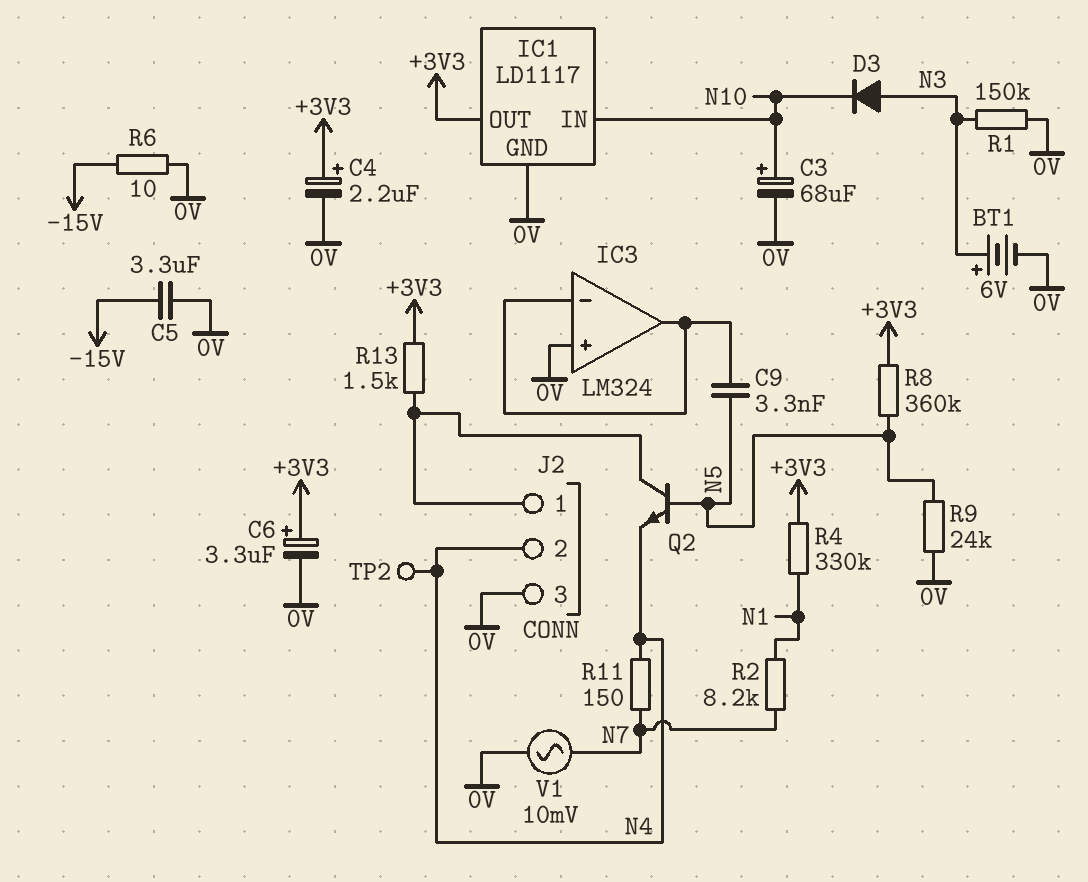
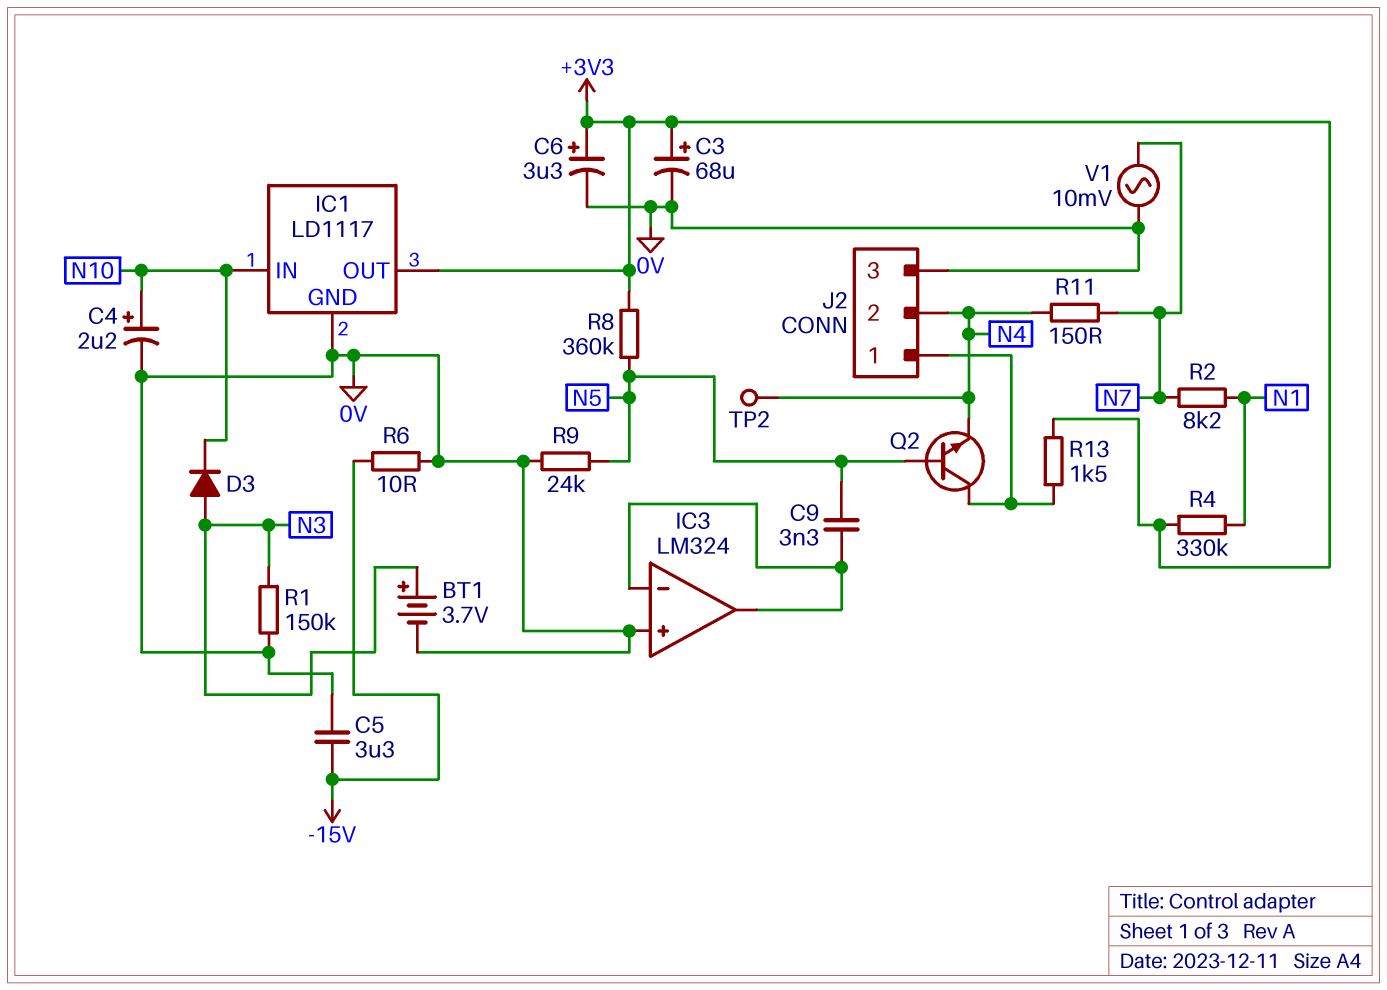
BT1: 6V (plus N3, minus 0V) -> 3.7V (plus N3, minus 0V)
C3: 68uF (plus N10, minus 0V) -> 68uF (plus +3V3, minus 0V)
C4: 2.2uF (plus +3V3, minus 0V) -> 2.2uF (plus N10, minus 0V)

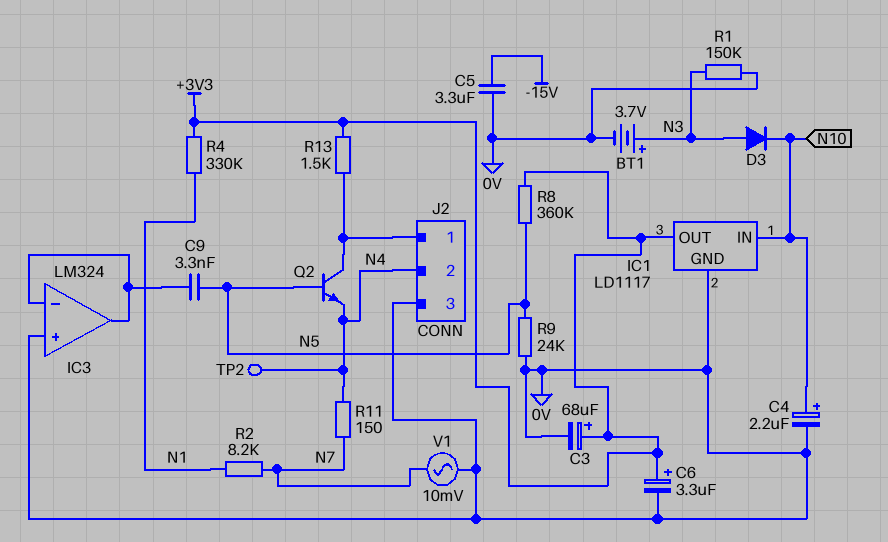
R6: 10 (-15V, 0V) -> none

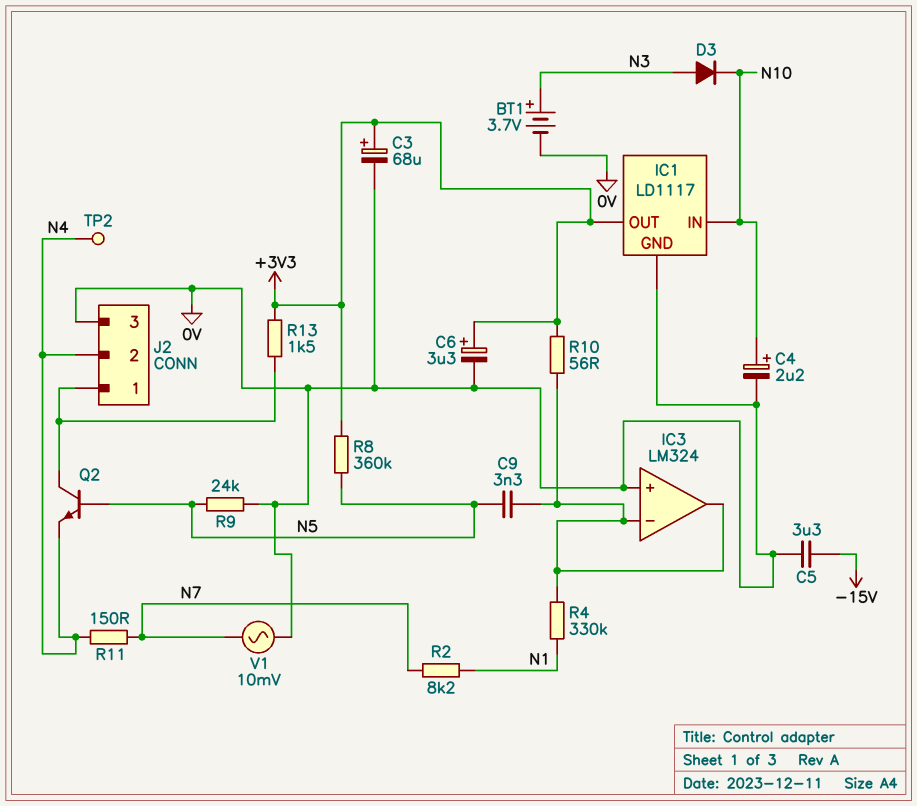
R1: 150k (0V, N3) -> none
R4: 330k (+3V3, N1) -> 330k (IC3/in-, N1)
R10: none -> 56 (+3V3, IC3/in-)

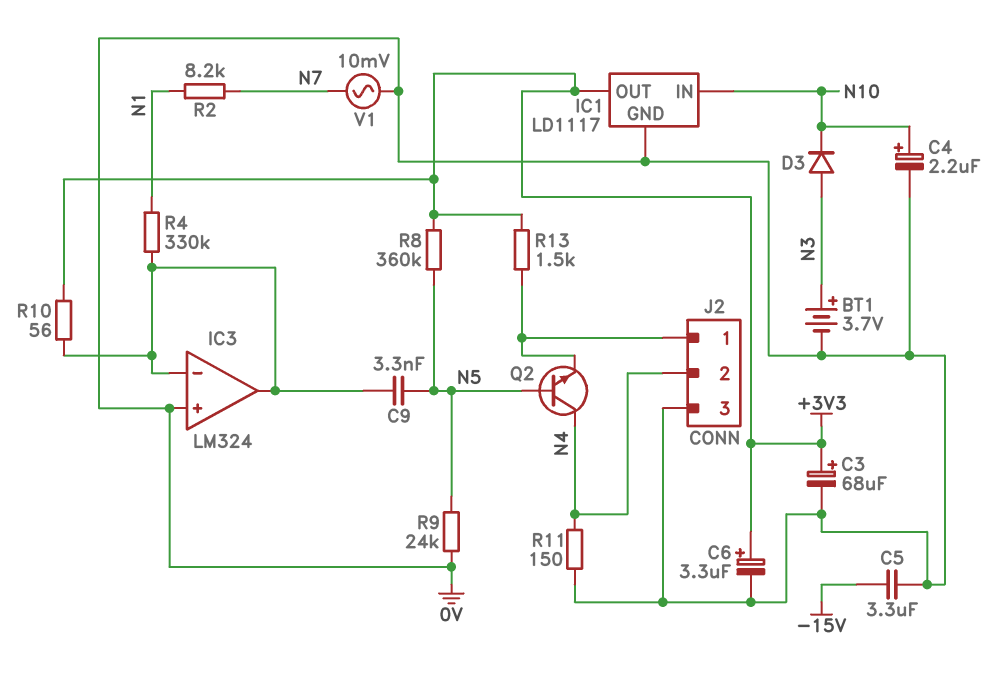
Q2: NPN (B N5, C J2/1, E N4) -> NPN (B N5, C N4, E J2/1)
R11: 150 (N4, N7) -> 150 (0V, N4)
TP2: test point (N4) -> none

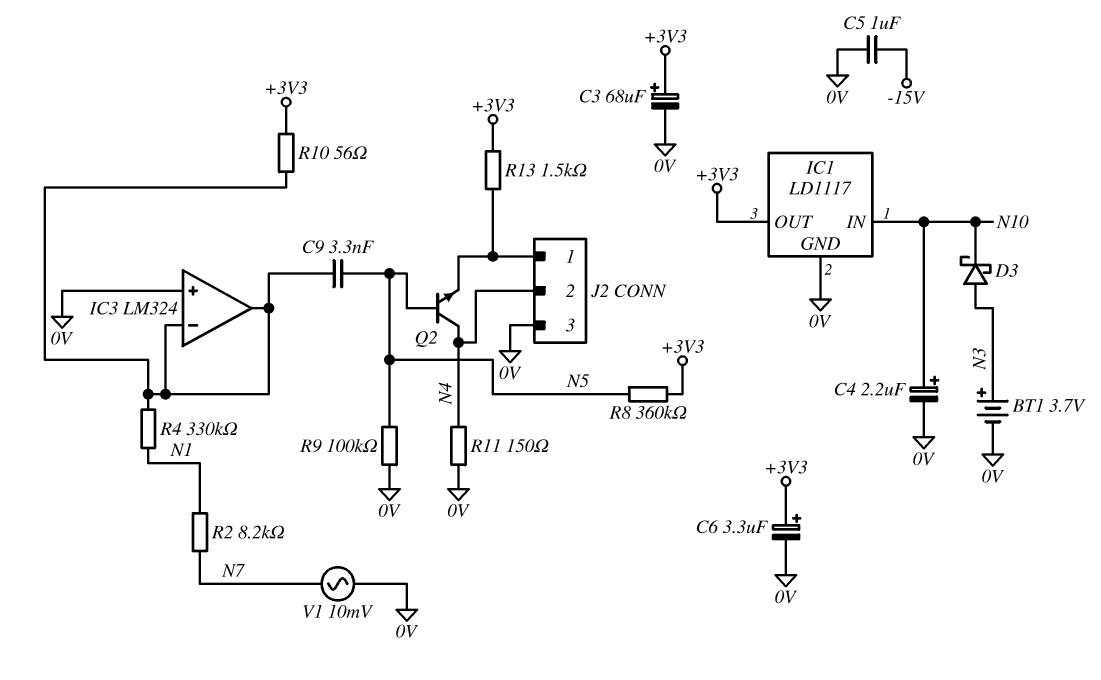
C5: 3.3uF (-15V, 0V) -> 1uF (-15V, 0V)
D3: diode (A N3, K N10) -> schottky (A N3, K N10)
R9: 24k (0V, N5) -> 100k (0V, N5)

